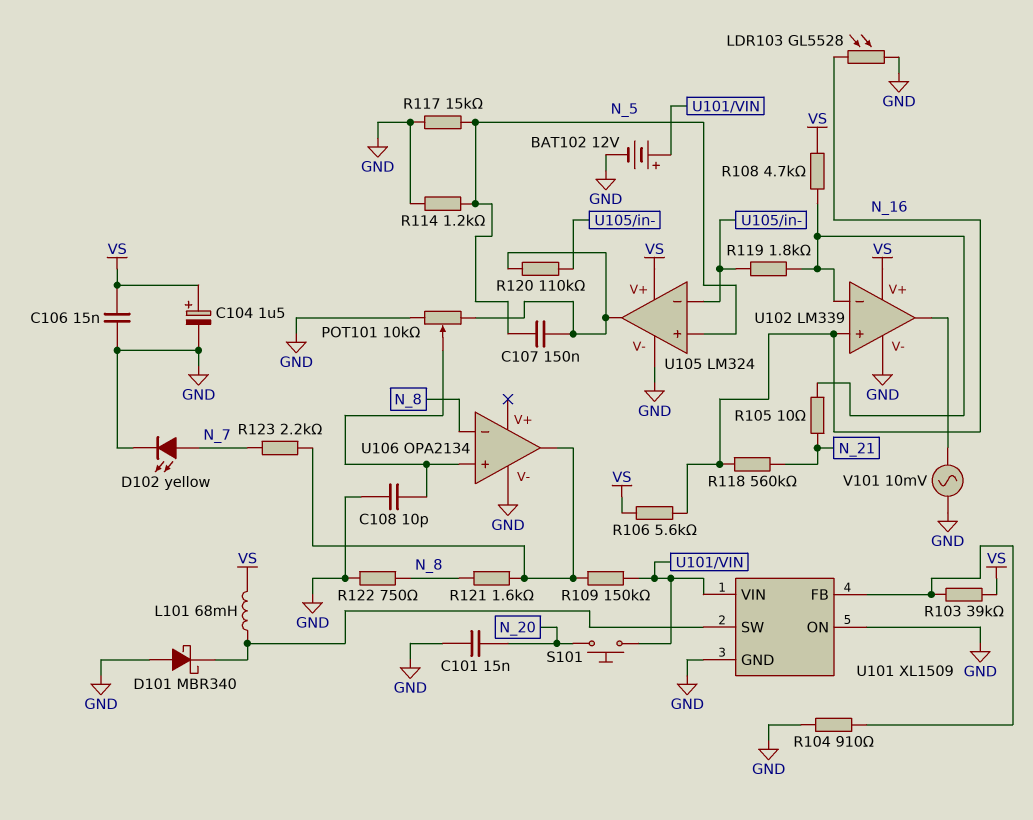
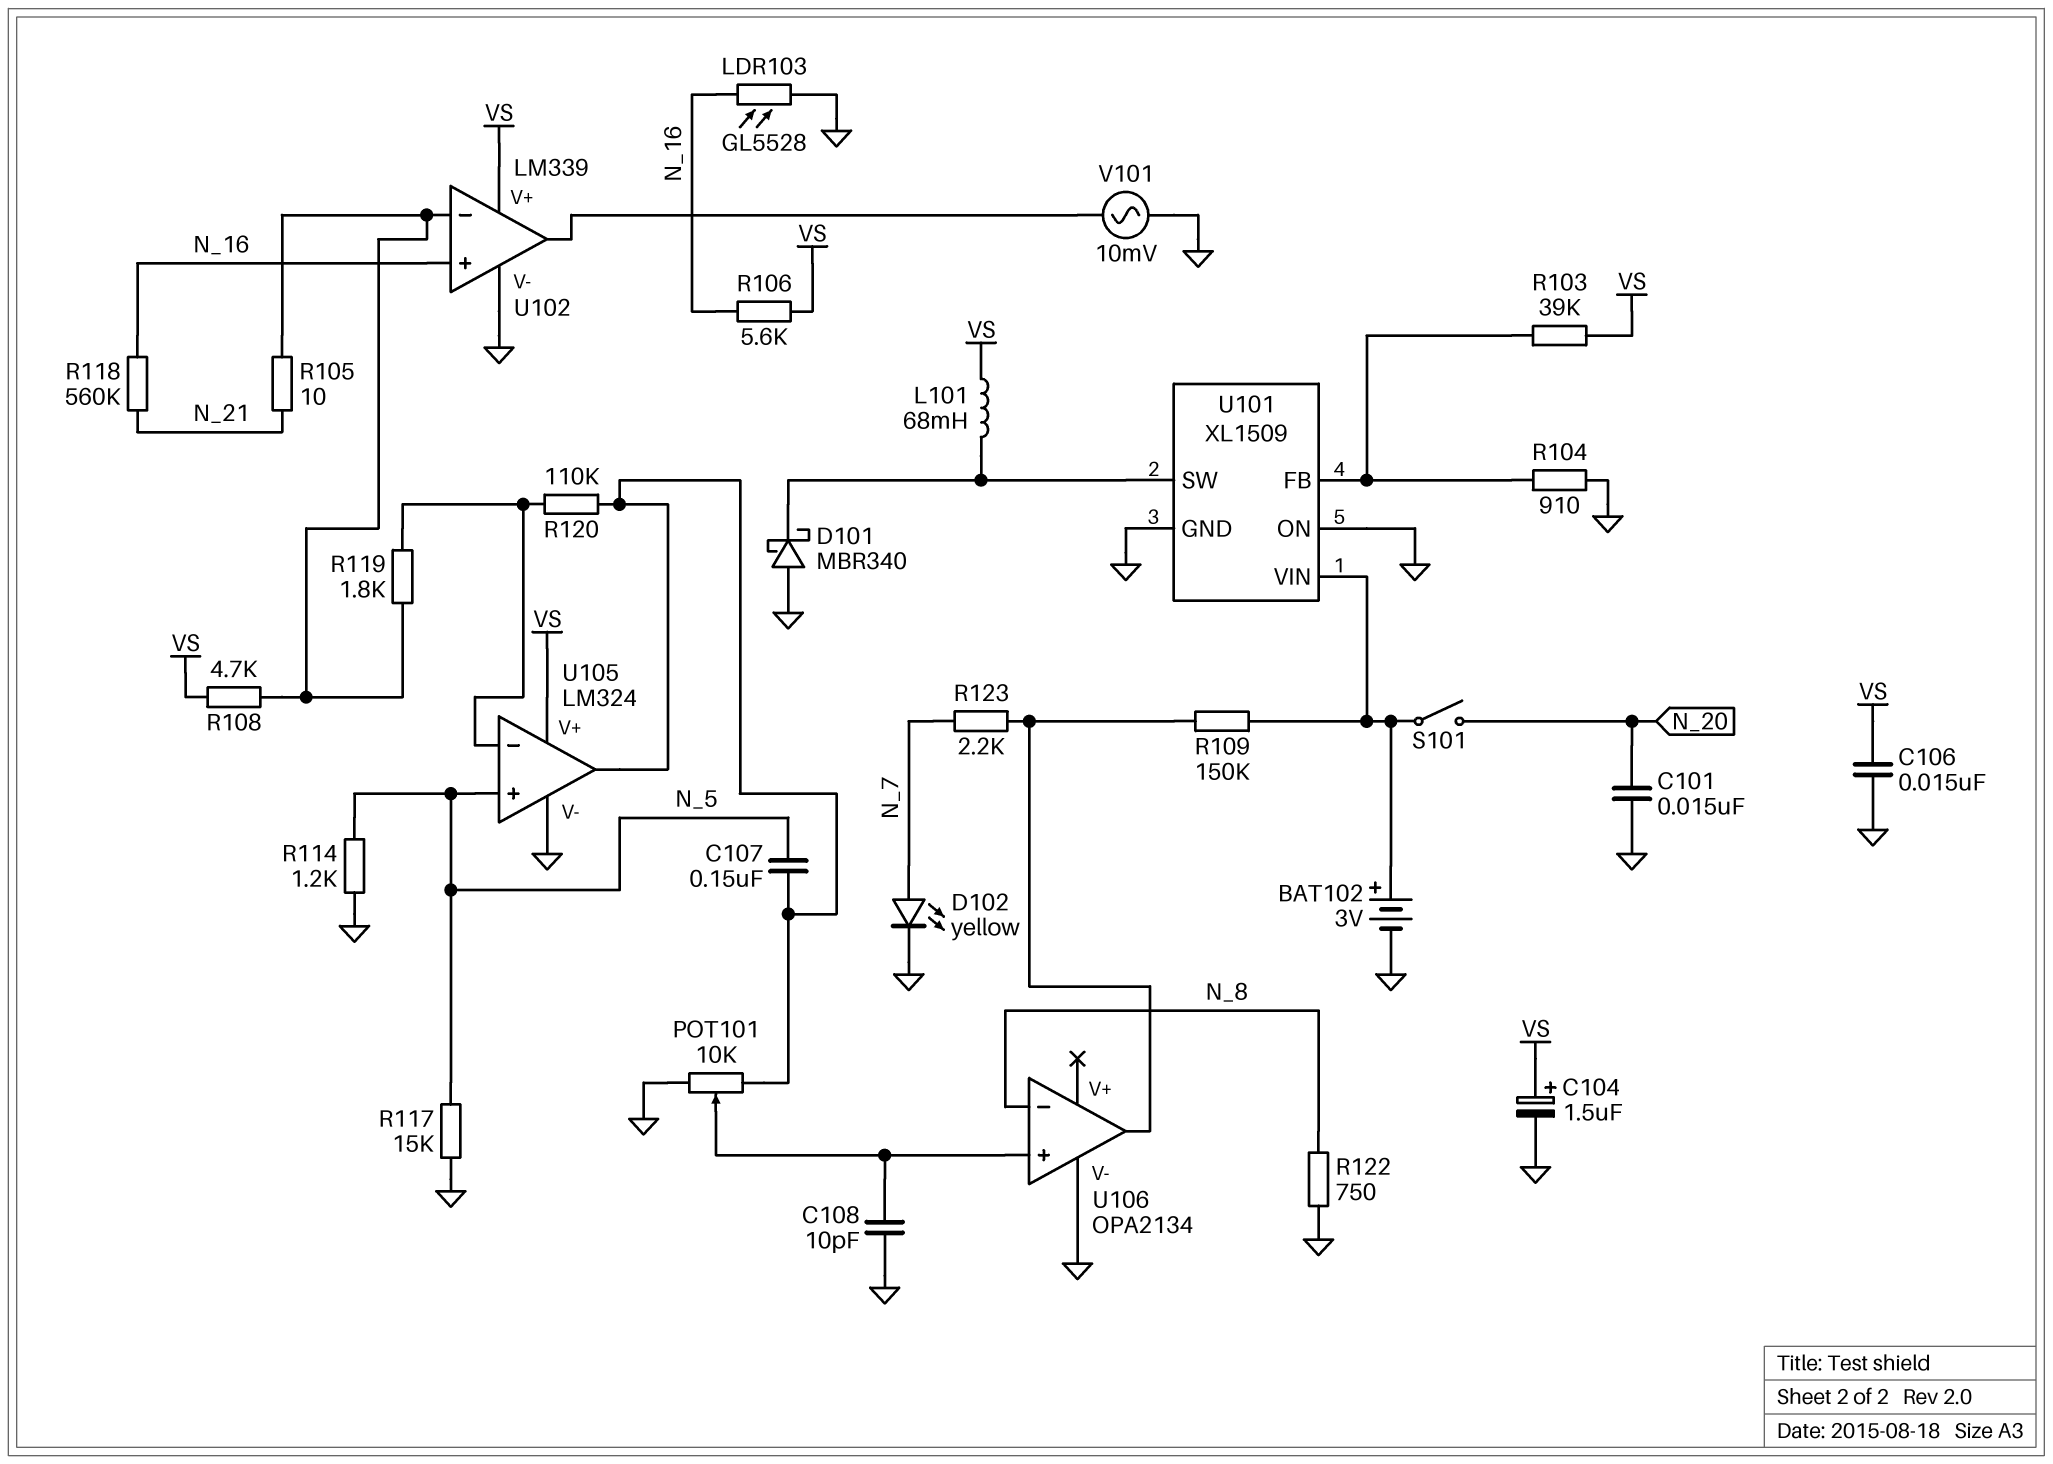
BAT102: 12V (plus U101/VIN, minus GND) -> 3V (plus U101/VIN, minus GND)
R121: 1.6k (N_8, U106/out) -> none
S101: button (N_20, U101/VIN) -> switch (N_20, U101/VIN)

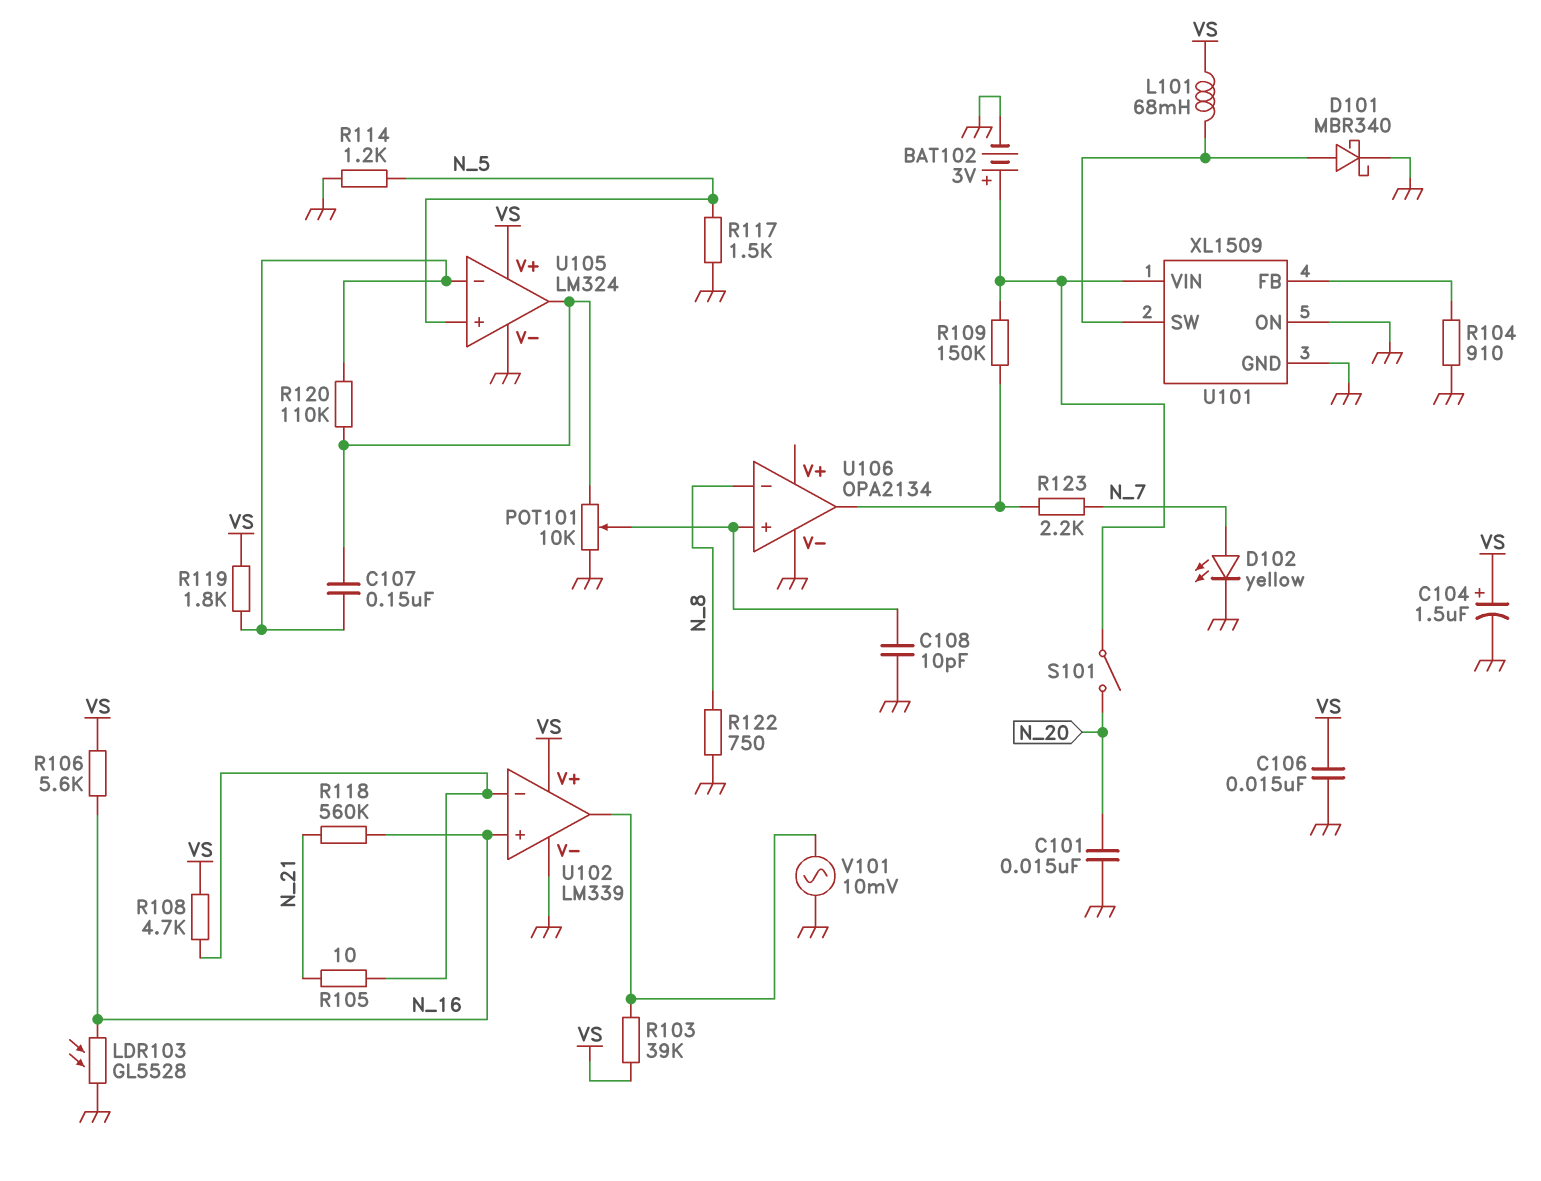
C107: 150nF (N_5, U105/out) -> 150nF (U105/in-, U105/out)
D101: schottky MBR340 (A GND, K U101/SW) -> schottky MBR340 (A U101/SW, K GND)
R103: 39k (U101/FB, VS) -> 39k (U102/out, VS)
R117: 15k (GND, N_5) -> 1.5k (GND, N_5)
R119: 1.8k (U102/in-, U105/in-) -> 1.8k (U105/in-, VS)

